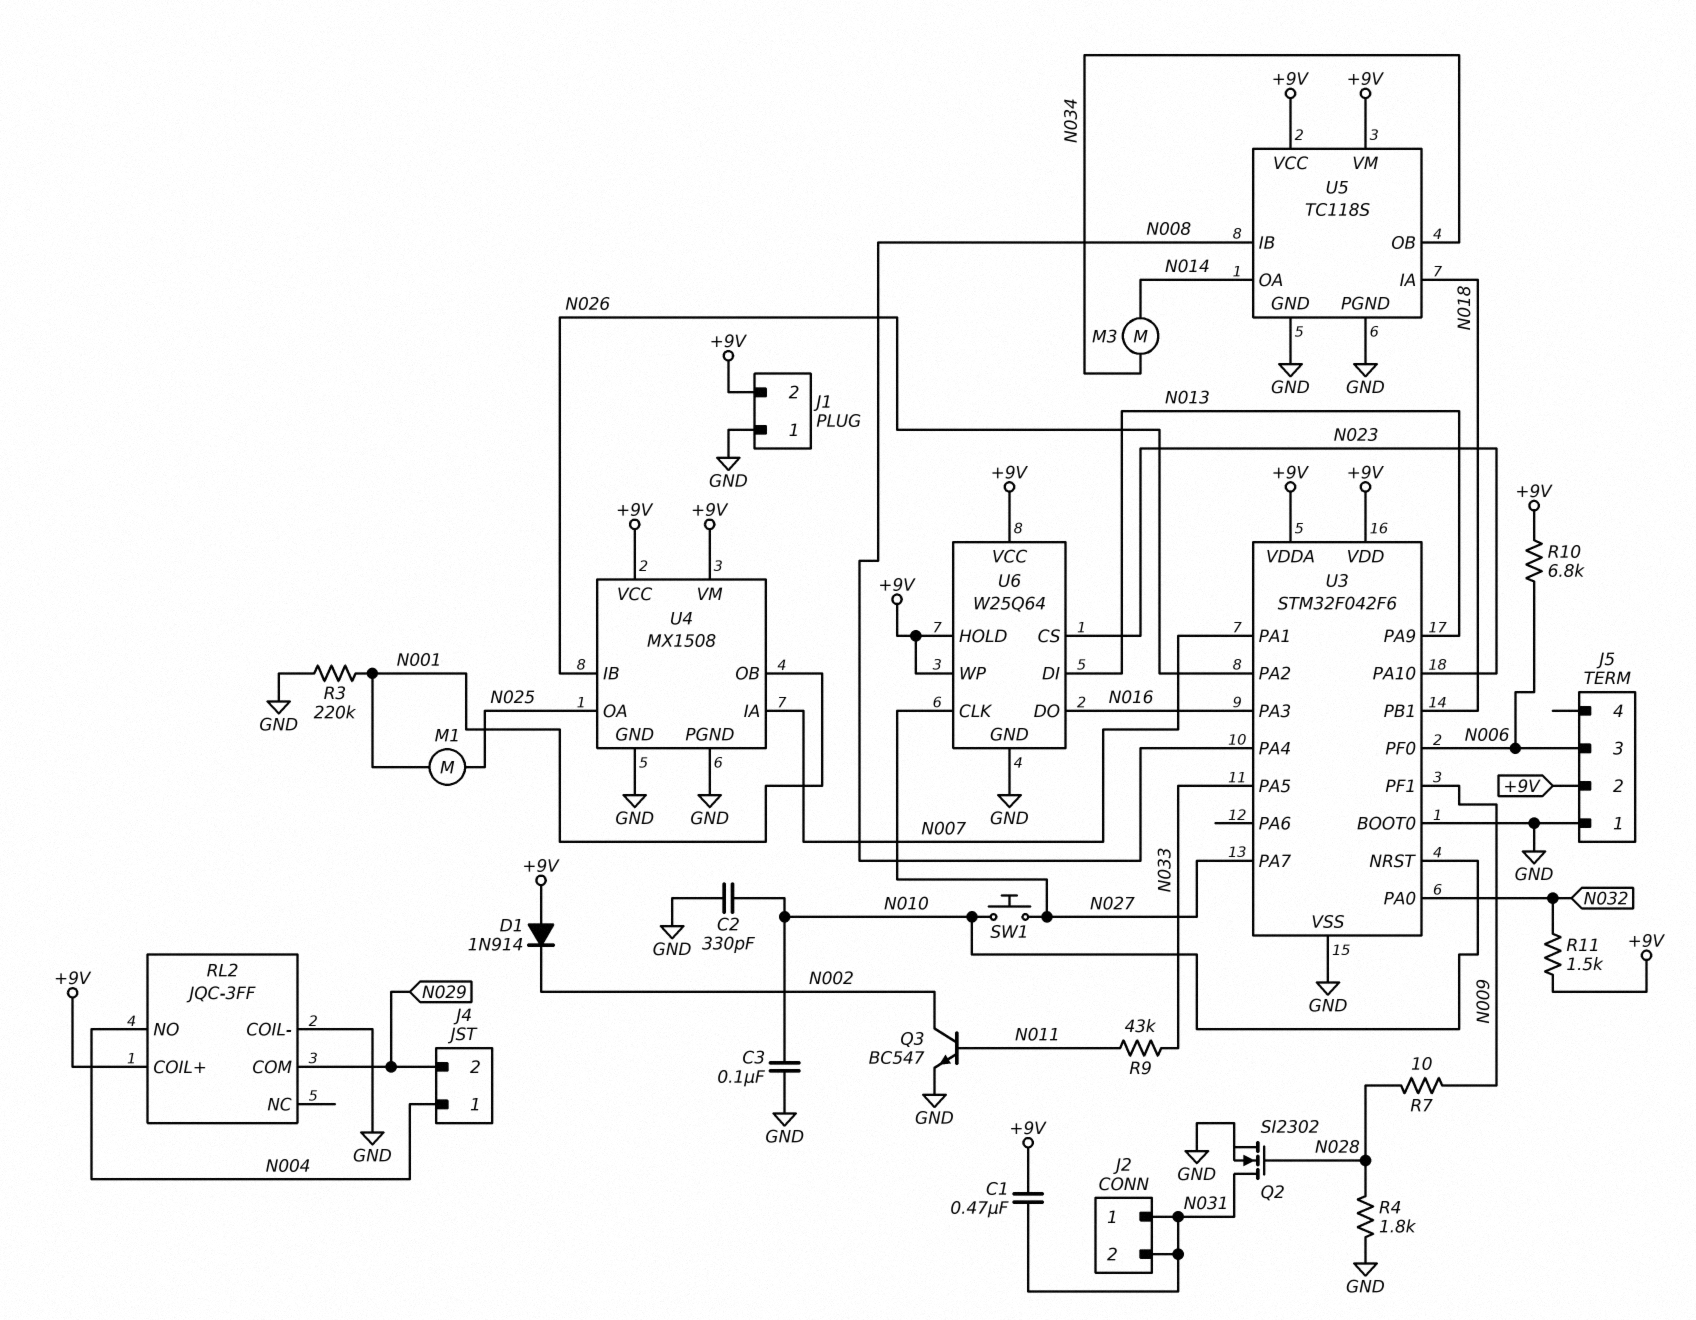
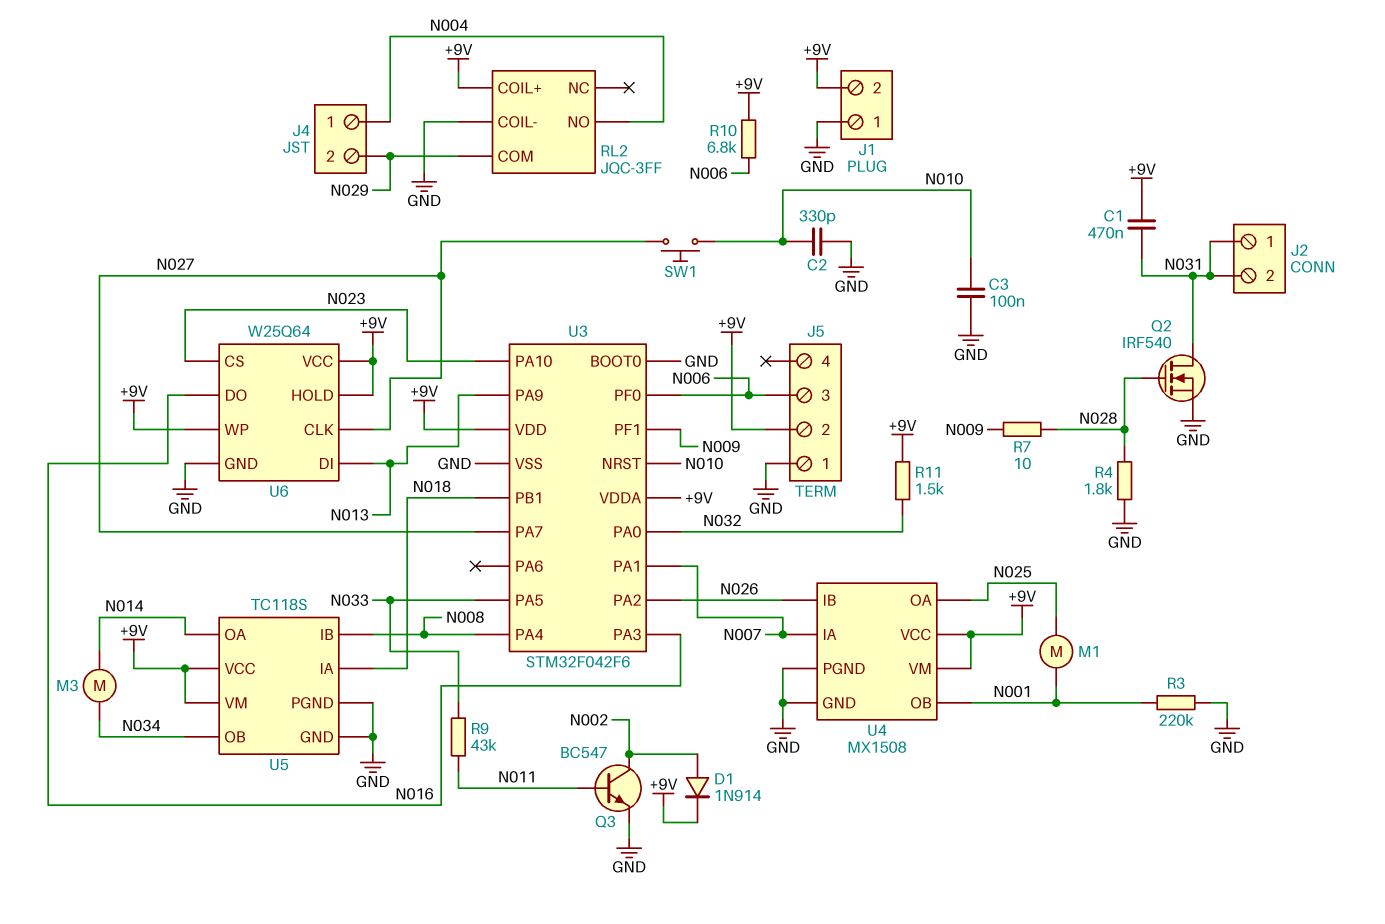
D1: diode 1N914 (A +9V, K N002) -> diode 1N914 (A N002, K +9V)
Q2: NMOS SI2302 (G N028, D N031, S GND) -> NMOS IRF540 (G N028, D N031, S GND)

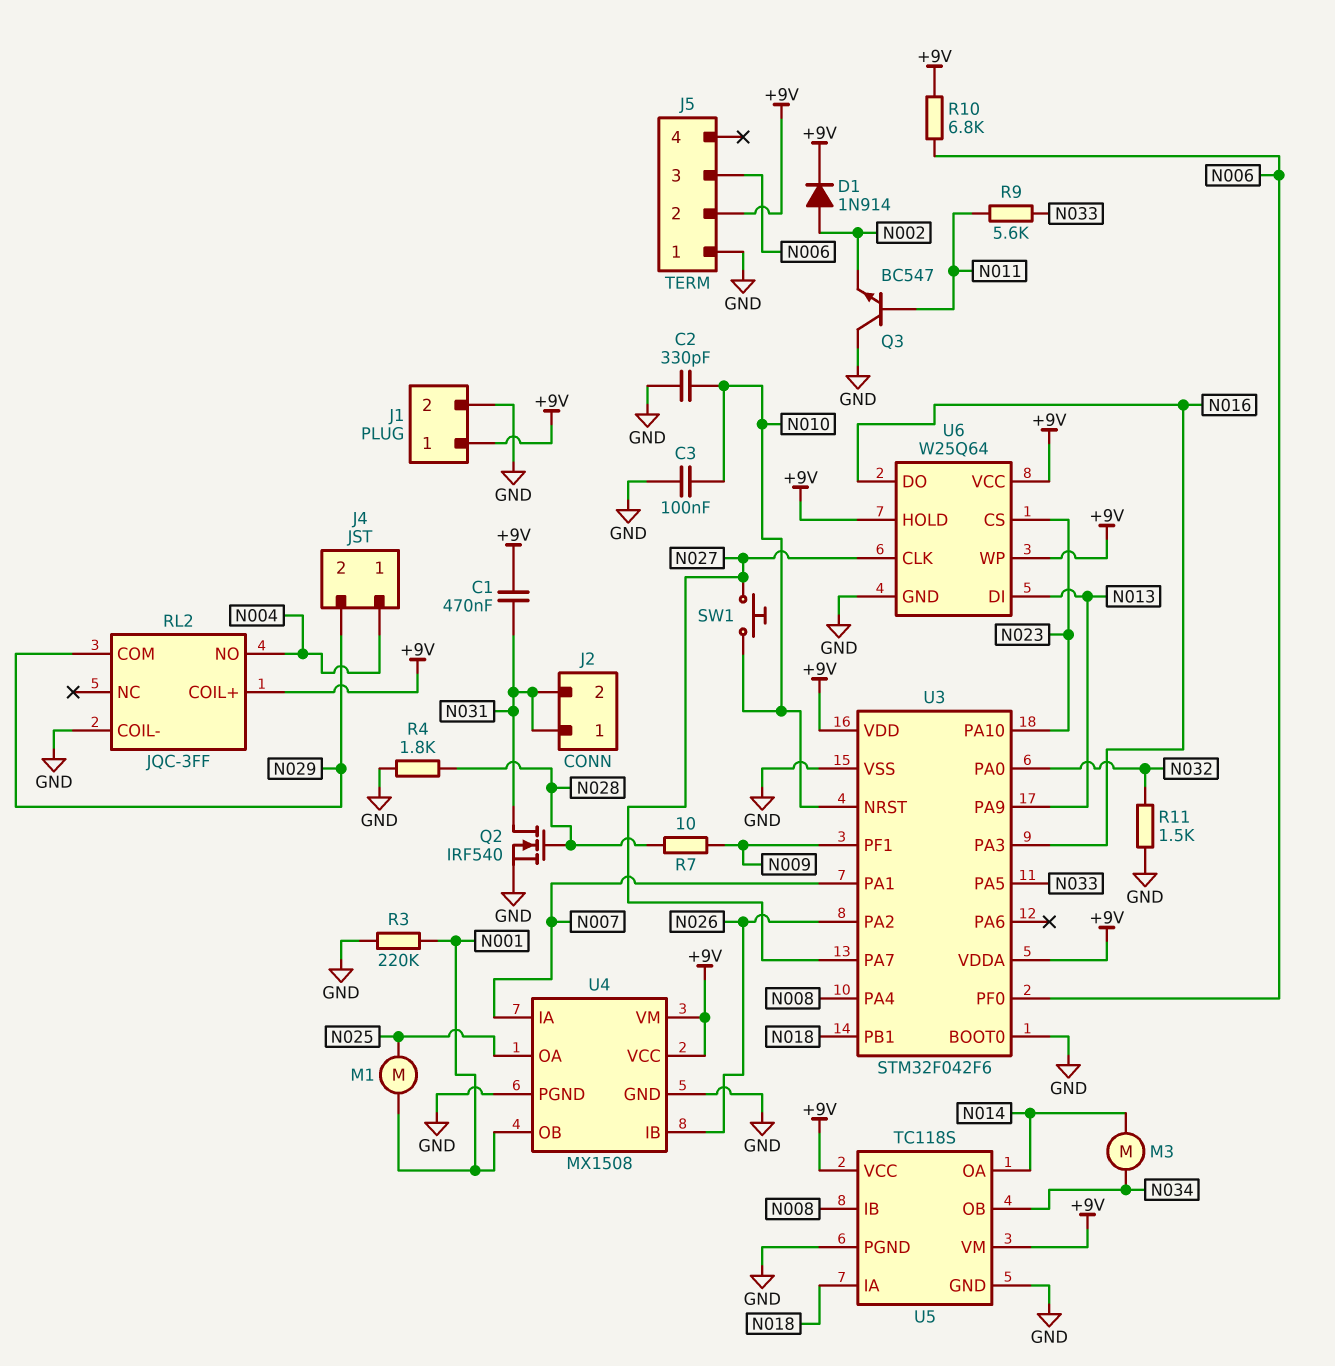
J1 pin 1: GND -> +9V
J1 pin 2: +9V -> GND
Q3: NPN BC547 (B N011, C N002, E GND) -> NPN BC547 (B N011, C GND, E N002)
R9: 43k (N011, N033) -> 5.6k (N011, N033)
R11: 1.5k (+9V, N032) -> 1.5k (GND, N032)

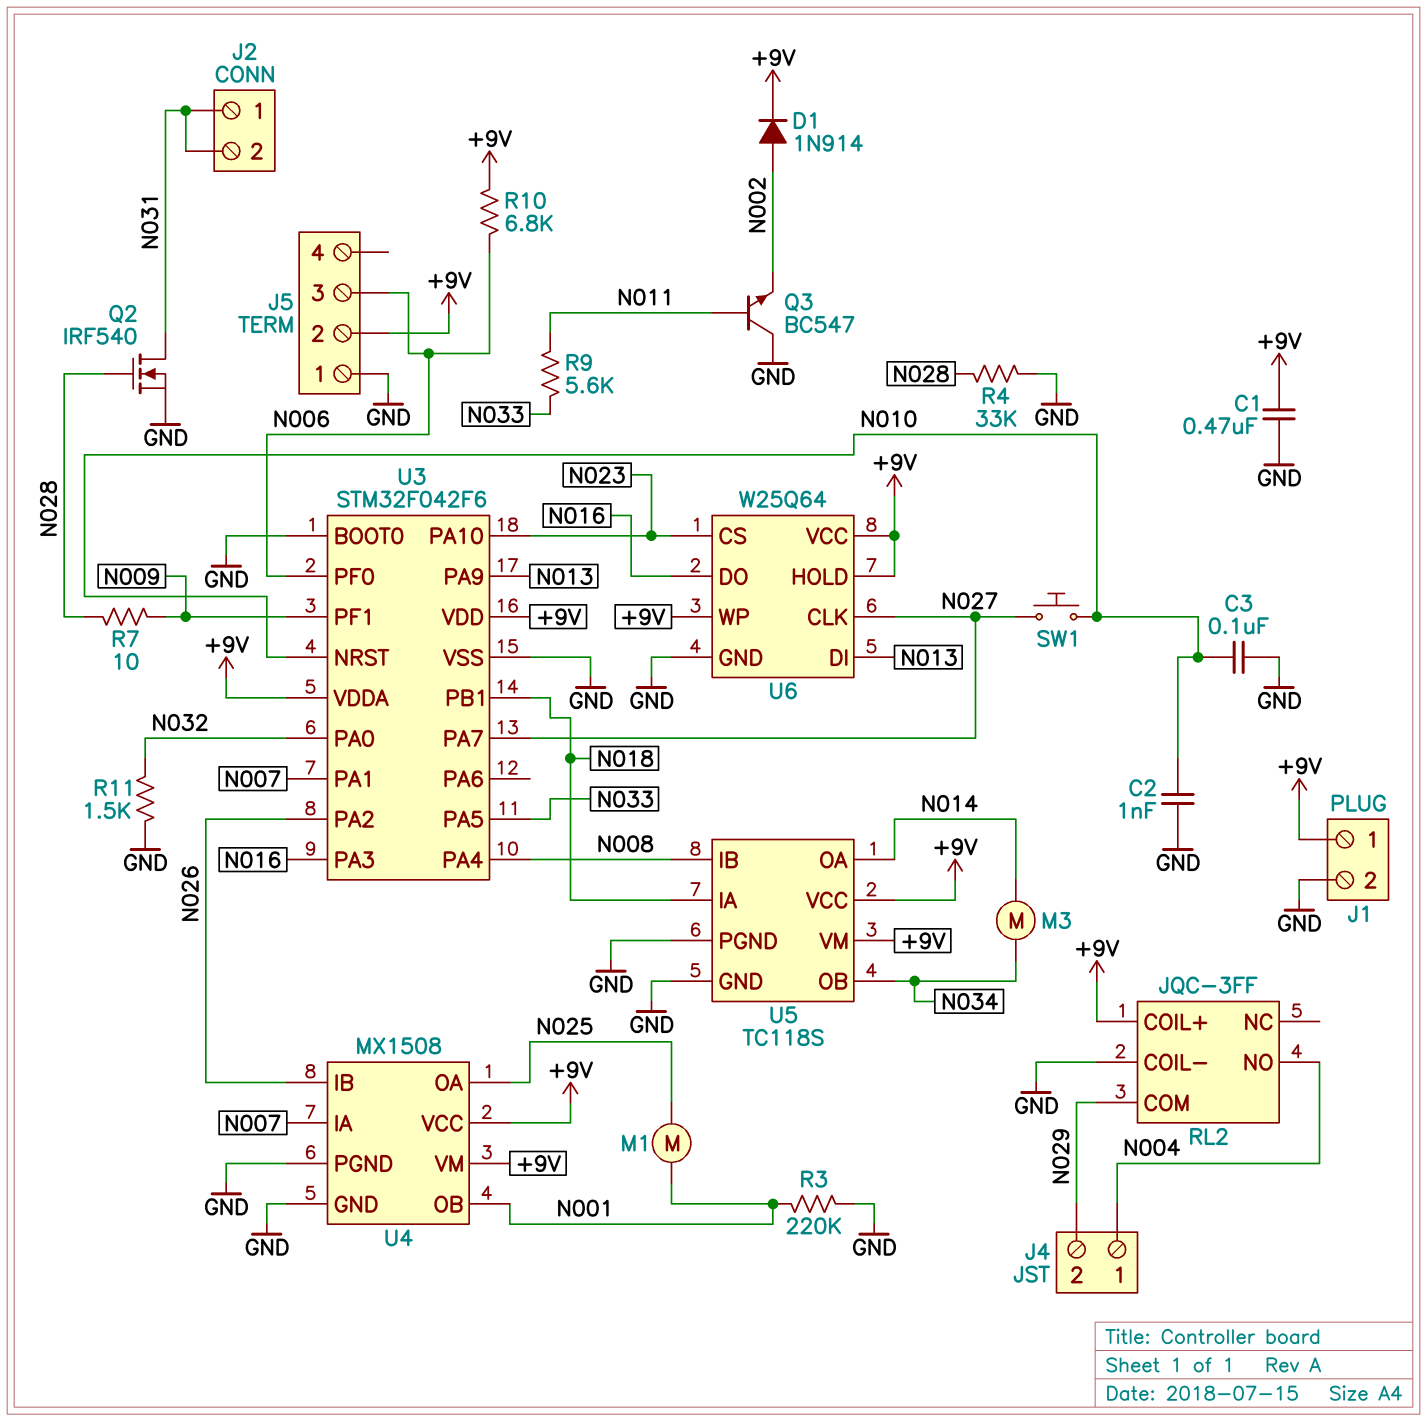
C1: 470nF (+9V, N031) -> 470nF (+9V, GND)
C2: 330pF (GND, N010) -> 1nF (GND, N010)
R4: 1.8k (GND, N028) -> 33k (GND, N028)

